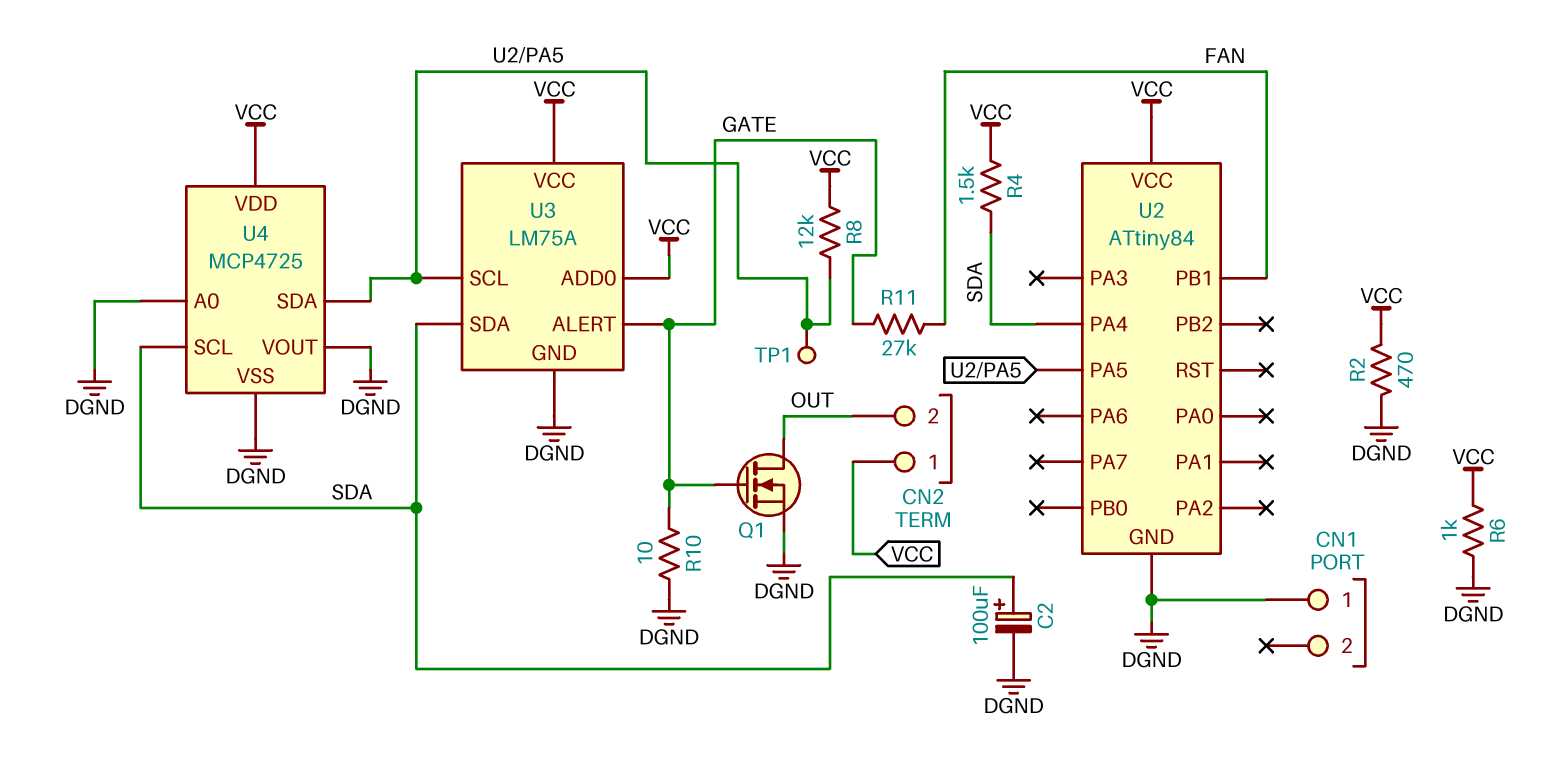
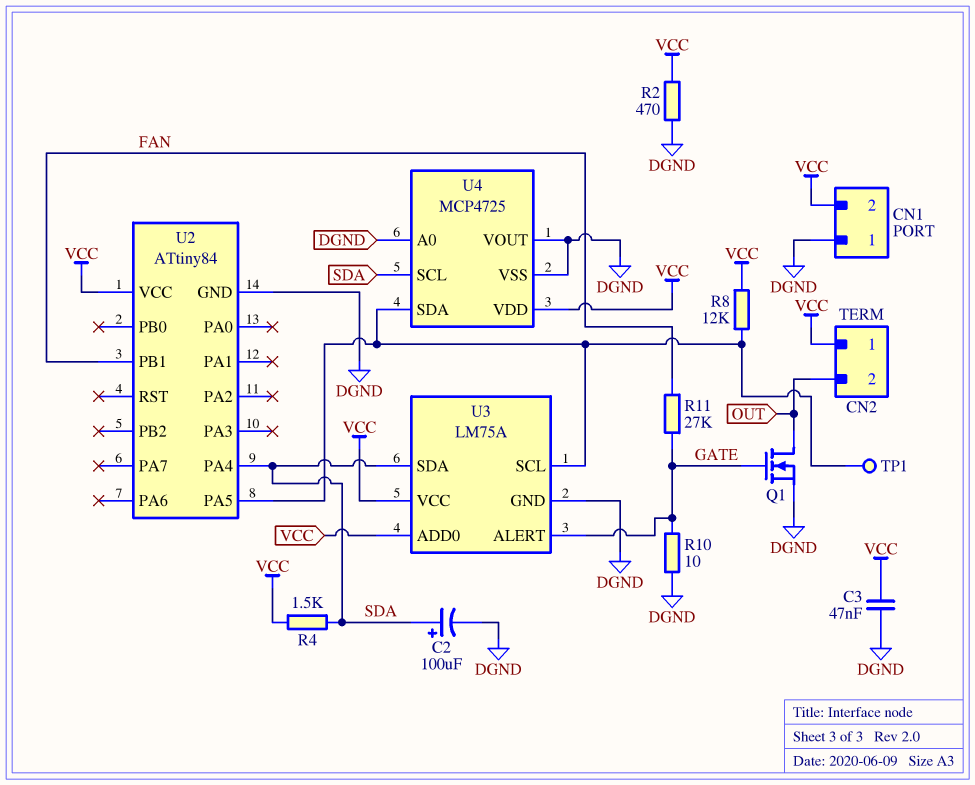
C3: none -> 47nF (DGND, VCC)
CN1 pin 2: none -> VCC
R6: 1k (DGND, VCC) -> none

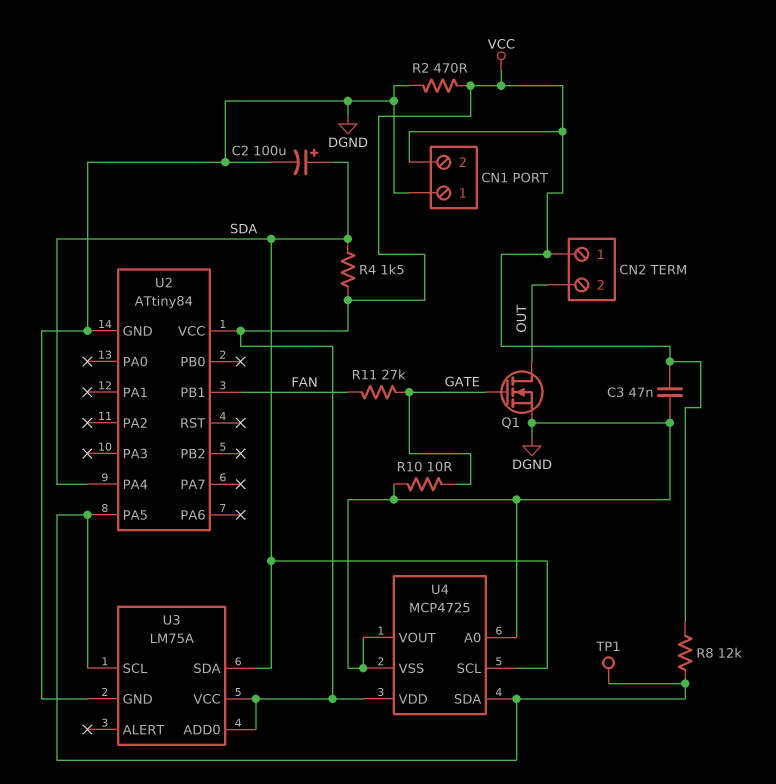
U3 pin ALERT: GATE -> none

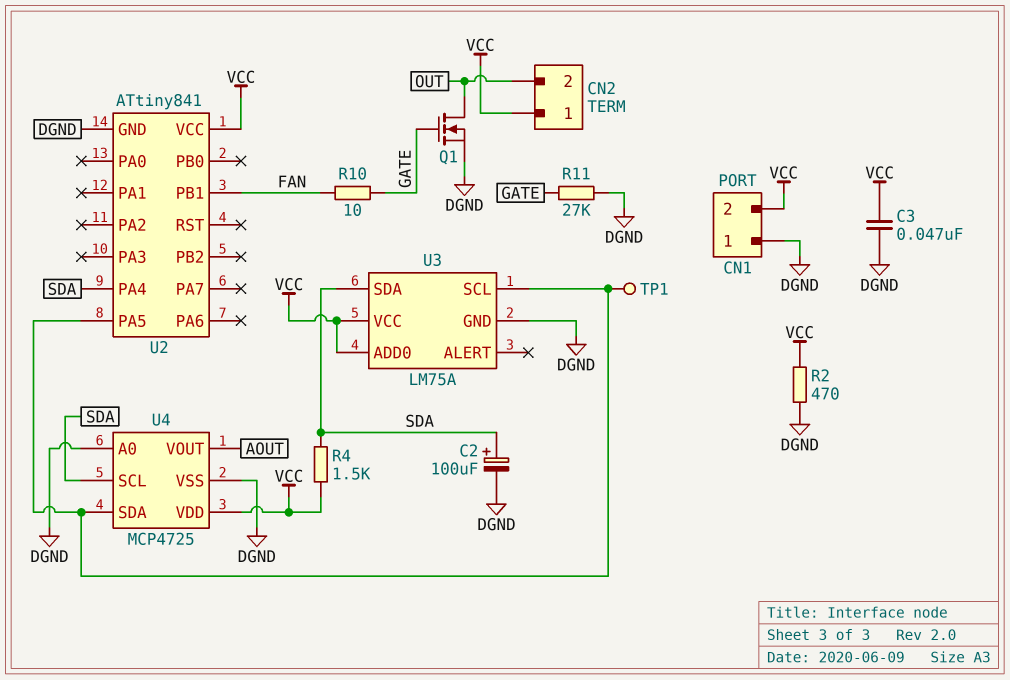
R8: 12k (U2/PA5, VCC) -> none
R10: 10 (DGND, GATE) -> 10 (FAN, GATE)
R11: 27k (FAN, GATE) -> 27k (DGND, GATE)
U2: ATtiny84 -> ATtiny841
U4 pin VOUT: DGND -> AOUT

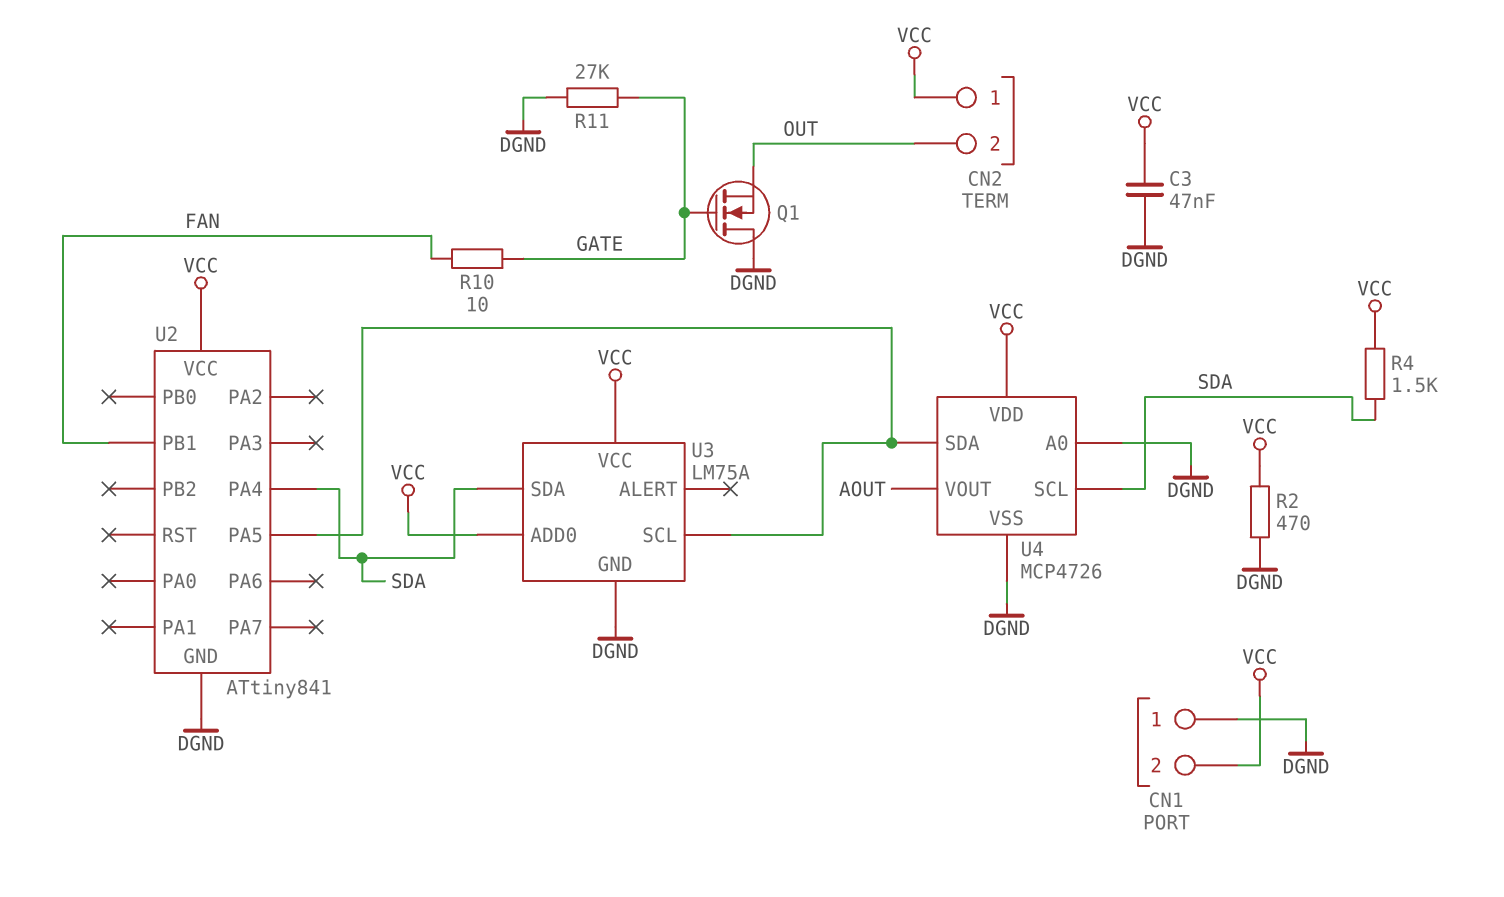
C2: 100uF (plus SDA, minus DGND) -> none
Q1: NMOS (G GATE, D OUT, S DGND) -> NMOS (G GATE, D DGND, S OUT)
TP1: test point (U2/PA5) -> none
U4: MCP4725 -> MCP4726

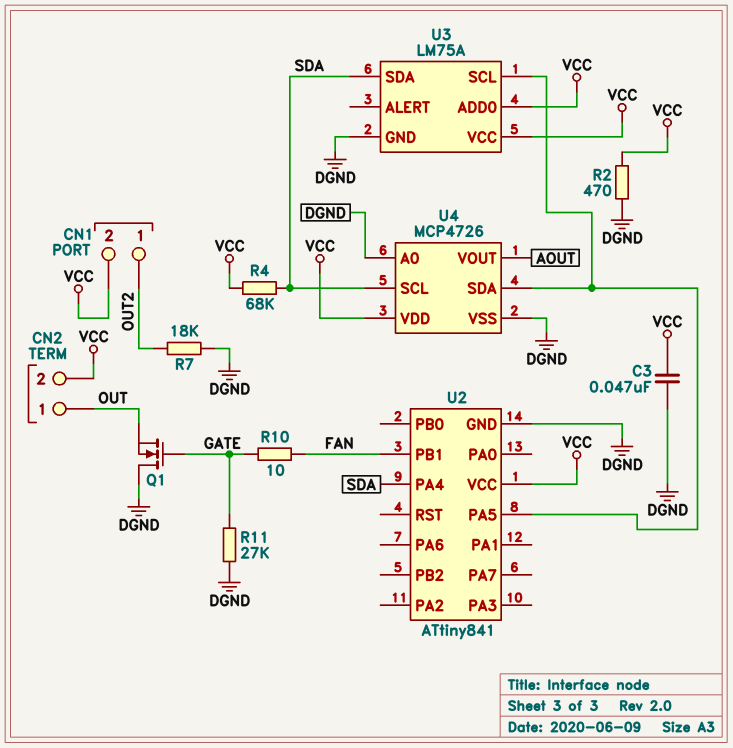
CN1 pin 1: DGND -> OUT2
CN2 pin 1: VCC -> OUT
CN2 pin 2: OUT -> VCC
R4: 1.5k (SDA, VCC) -> 68k (SDA, VCC)
R7: none -> 18k (DGND, OUT2)

